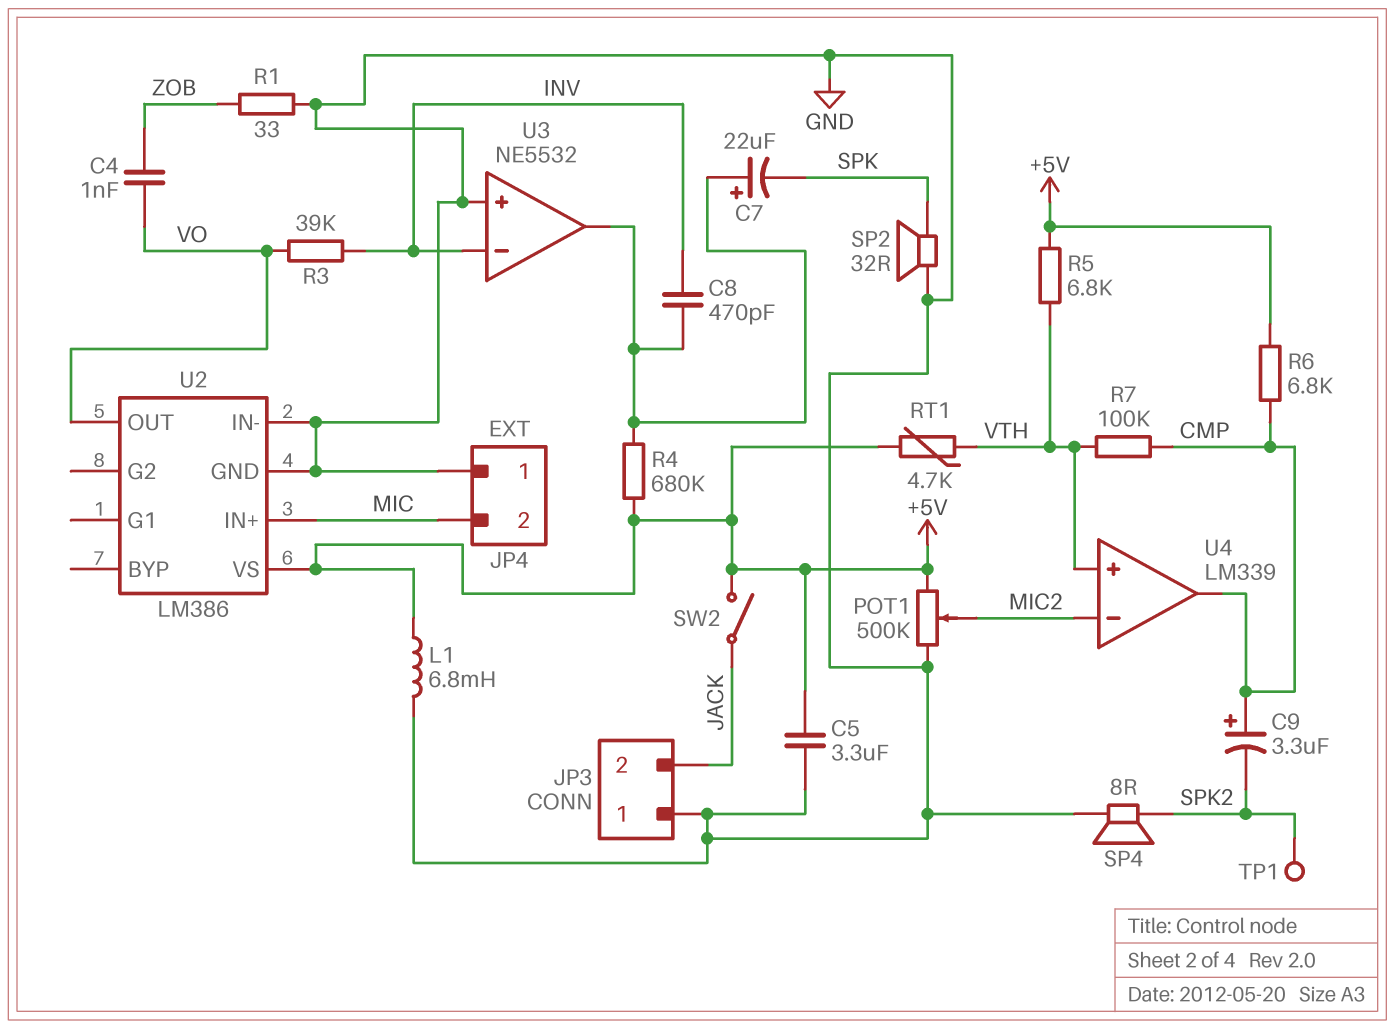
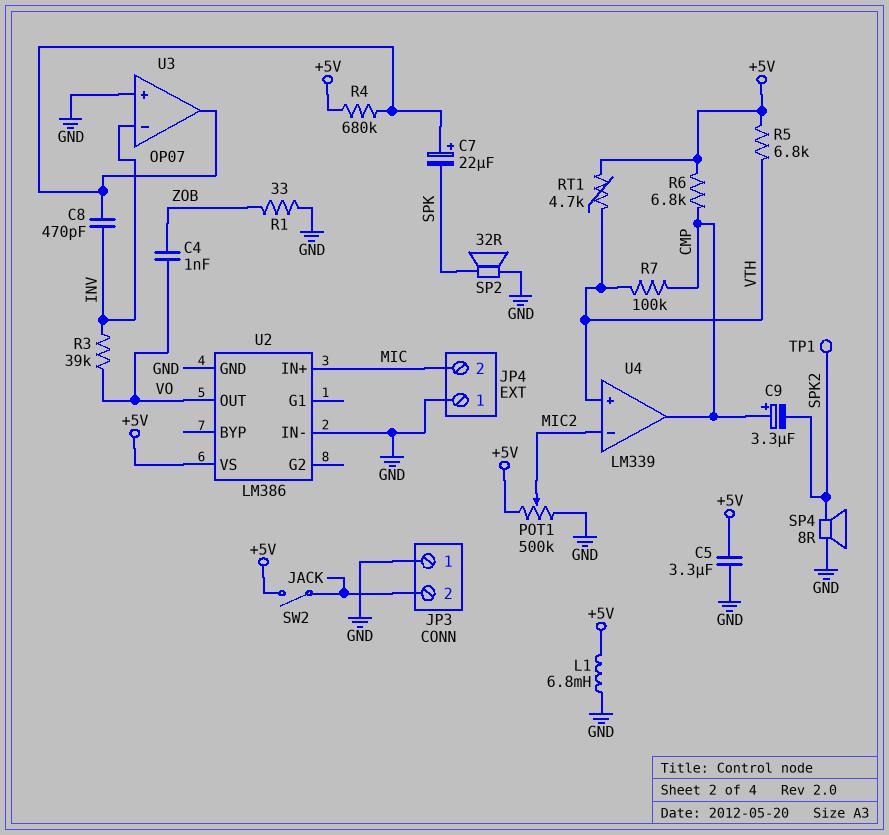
U3: NE5532 -> OP07

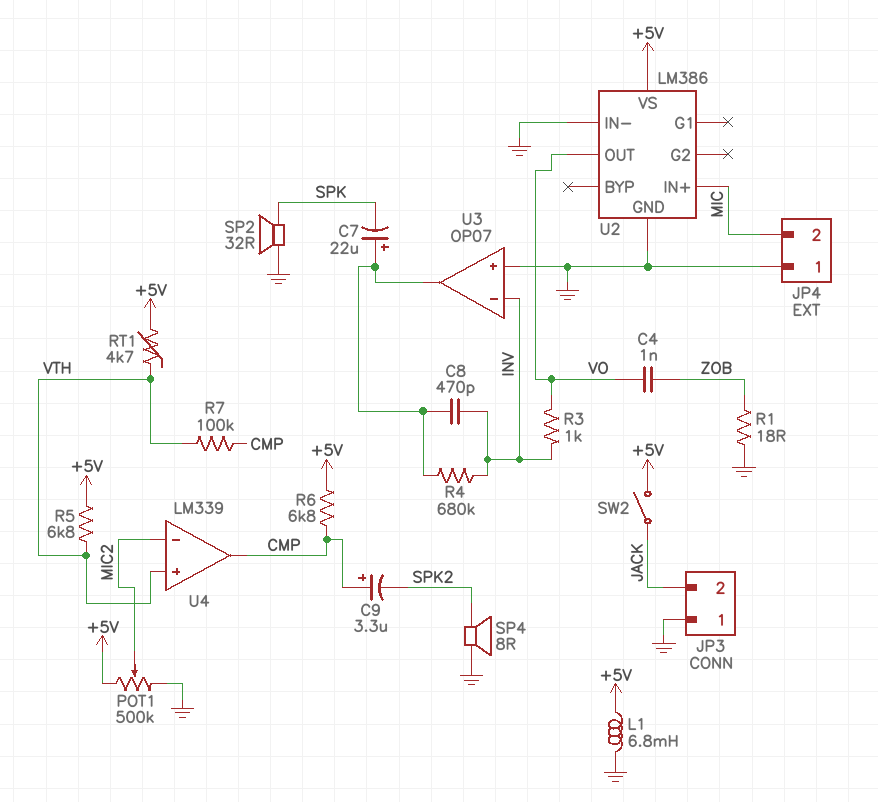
C5: 3.3uF (+5V, GND) -> none
R1: 33 (GND, ZOB) -> 18 (GND, ZOB)
R3: 39k (INV, VO) -> 1k (INV, VO)
R4: 680k (+5V, U3/out) -> 680k (INV, U3/out)
TP1: test point (SPK2) -> none

